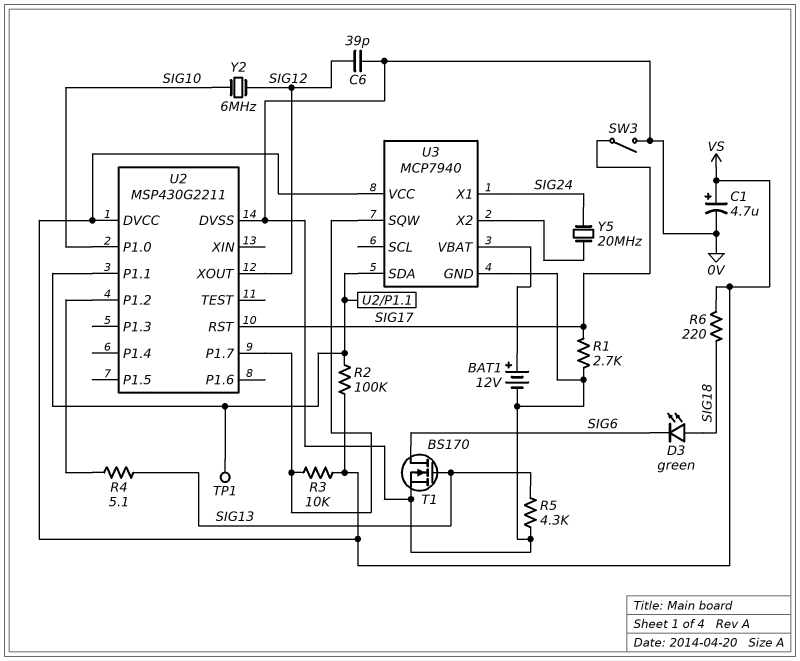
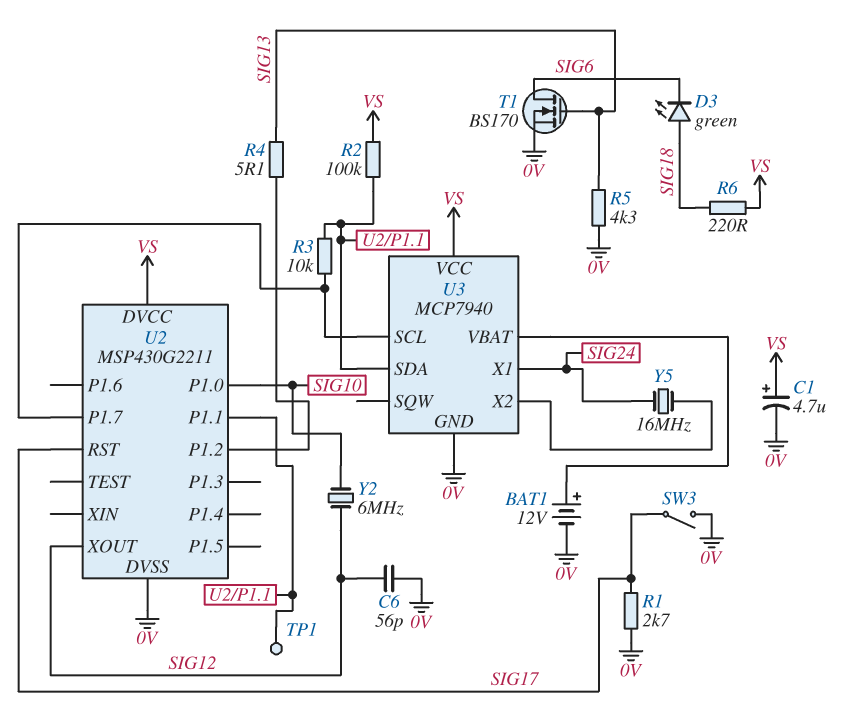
C6: 39pF (0V, SIG12) -> 56pF (0V, SIG12)
R3: 10k (U2/P1.7, VS) -> 10k (U2/P1.1, U2/P1.7)
U3 pin SCL: none -> U2/P1.7
U3 pin SQW: U2/P1.7 -> none
Y5: 20MHz (SIG24, U3/X2) -> 16MHz (SIG24, U3/X2)

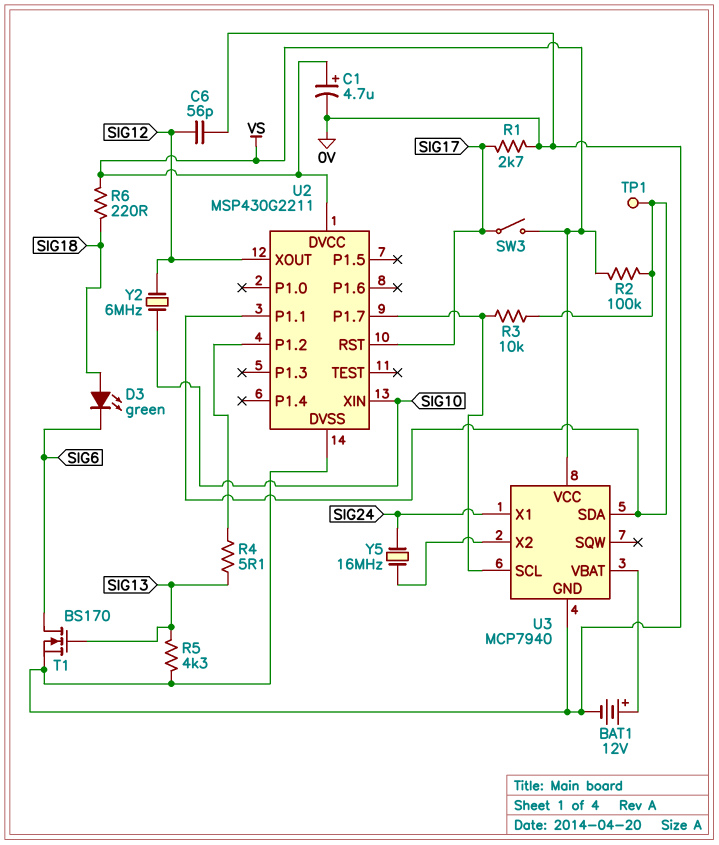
SW3: switch (0V, SIG17) -> switch (SIG17, VS)
U2 pin P1.0: SIG10 -> none
U2 pin XIN: none -> SIG10

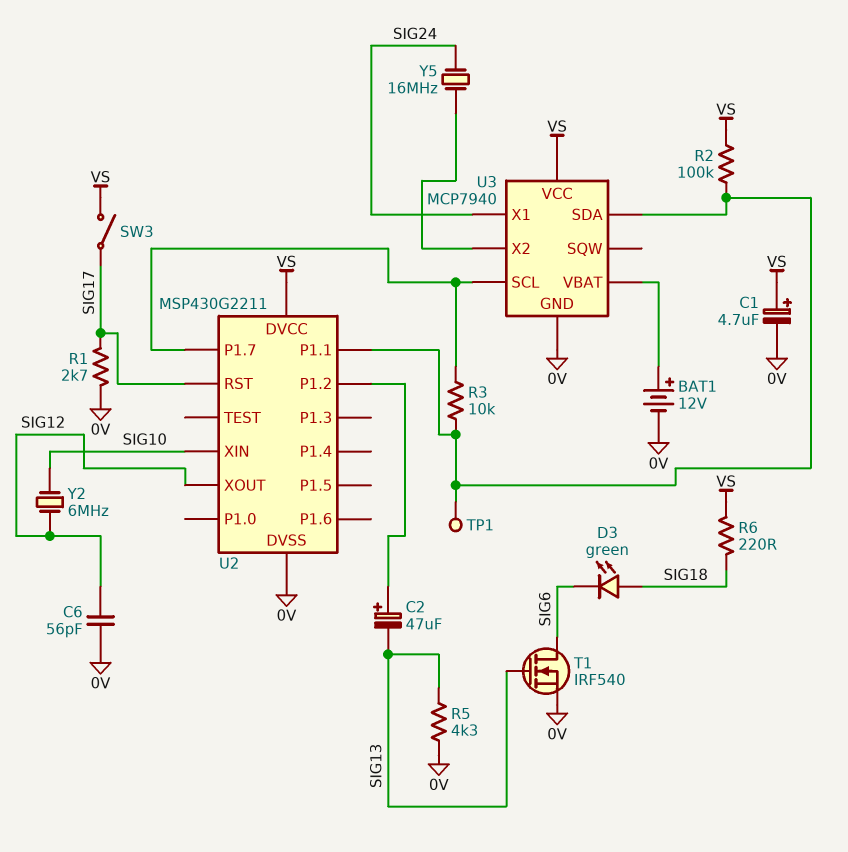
C2: none -> 47uF (plus U2/P1.2, minus SIG13)
R4: 5.1 (SIG13, U2/P1.2) -> none
T1: NMOS BS170 (G SIG13, D SIG6, S 0V) -> NMOS IRF540 (G SIG13, D SIG6, S 0V)

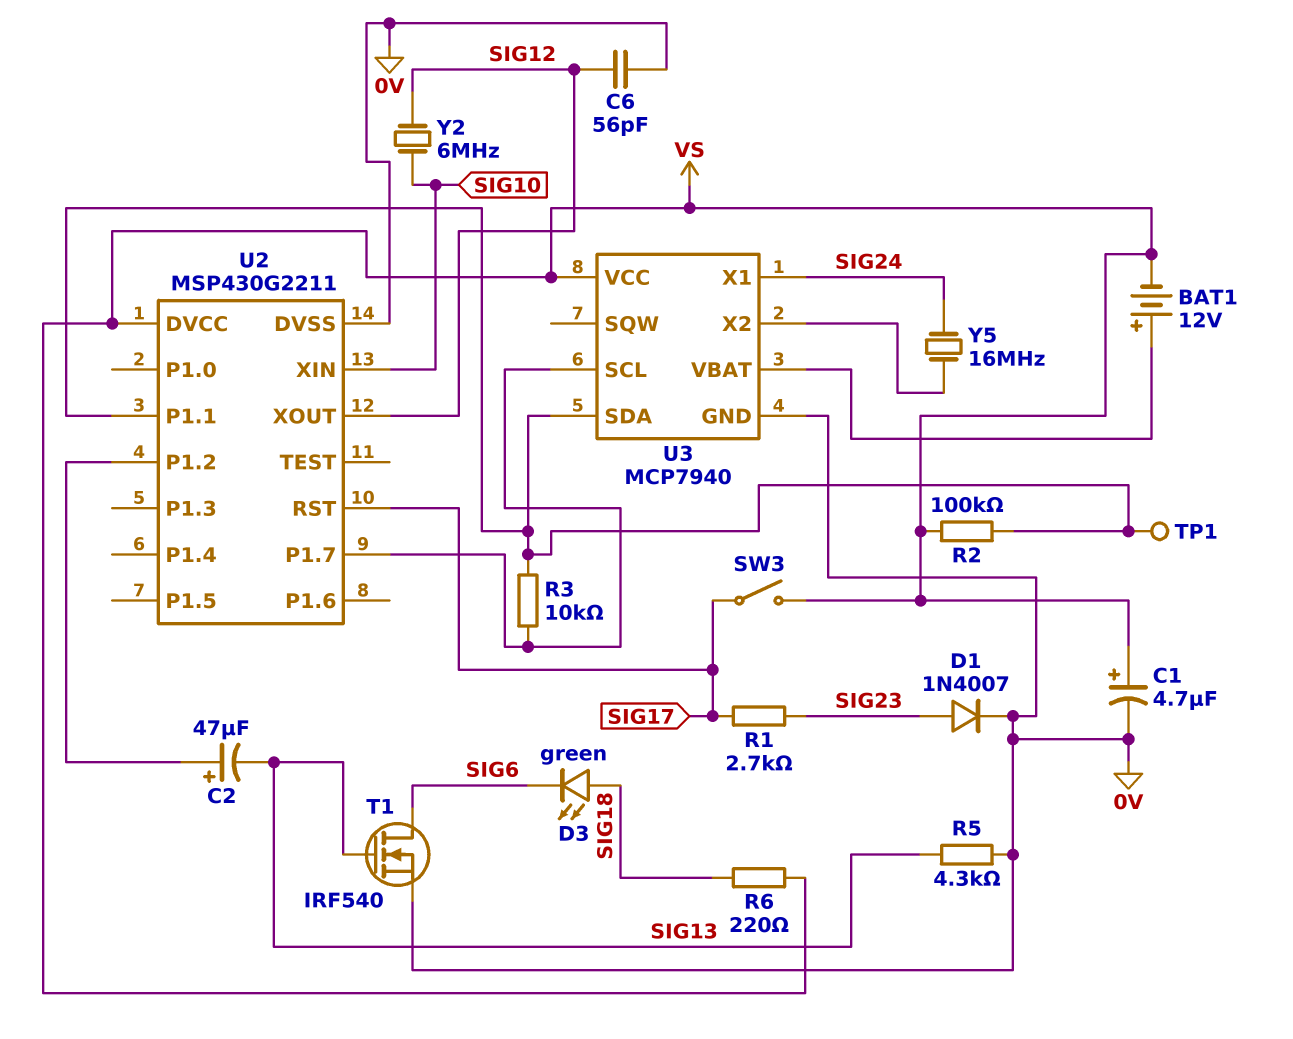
BAT1: 12V (plus U3/VBAT, minus 0V) -> 12V (plus U3/VBAT, minus VS)
D1: none -> diode 1N4007 (A SIG23, K 0V)
R1: 2.7k (0V, SIG17) -> 2.7k (SIG17, SIG23)

